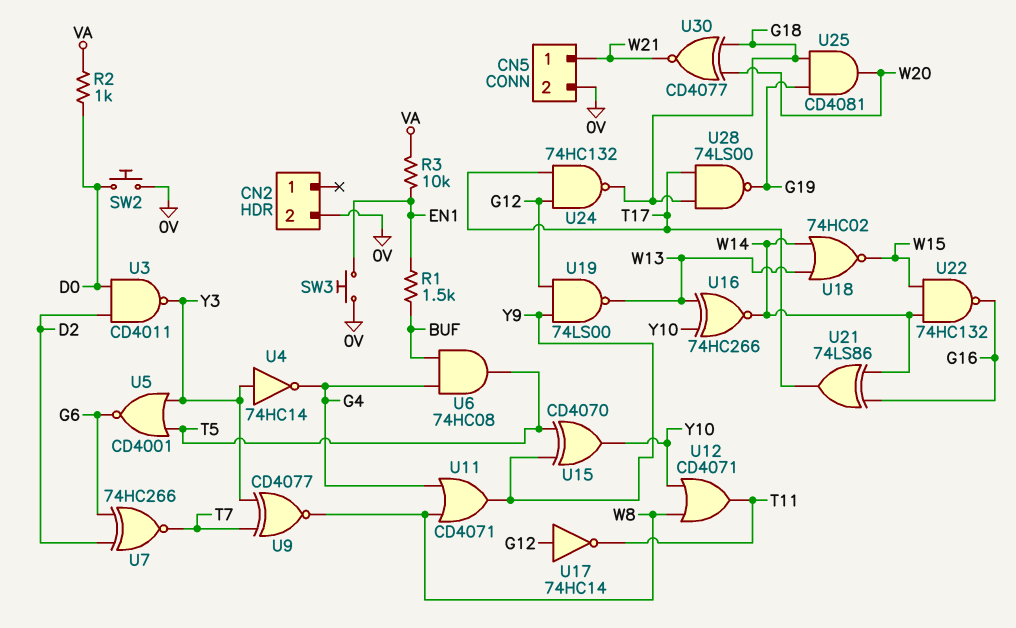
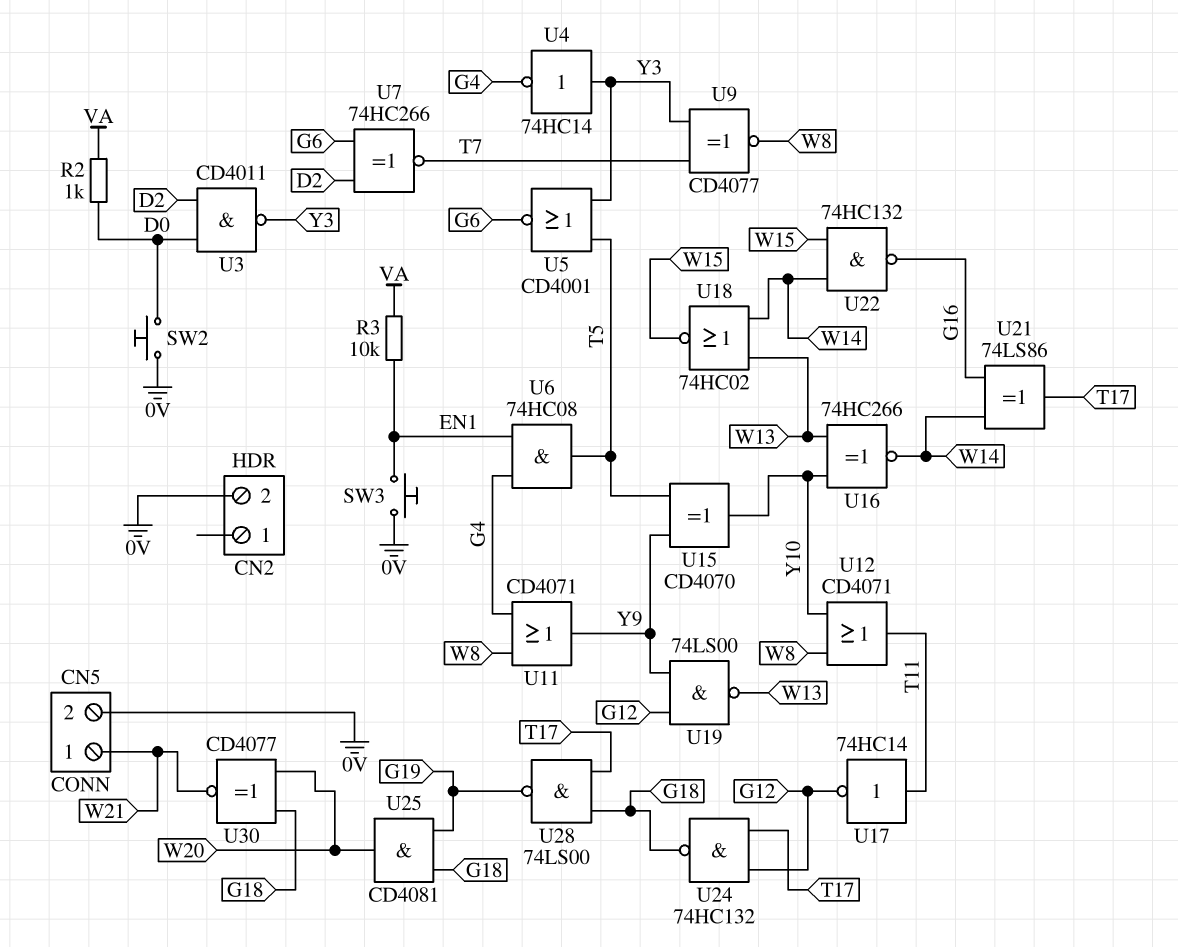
R1: 1.5k (BUF, EN1) -> none
U6: AND 74HC08 (in BUF, in G4, out T5) -> AND 74HC08 (in EN1, in G4, out T5)
U17: NOT 74HC14 (in G12, out T11) -> NOT 74HC14 (in T11, out G12)

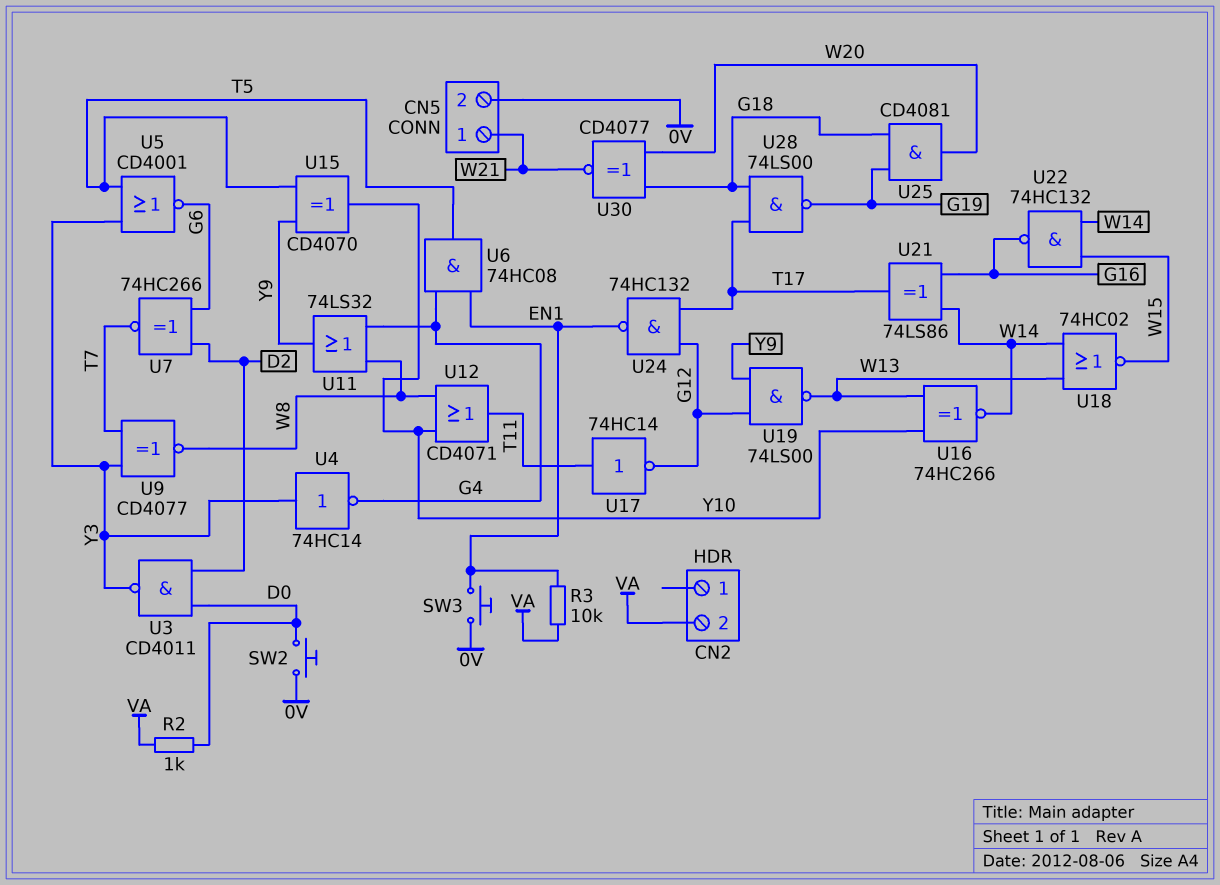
CN2 pin 2: 0V -> VA
U11: OR CD4071 (in G4, in W8, out Y9) -> OR 74LS32 (in G4, in W8, out Y9)
U24: NAND 74HC132 (in G12, in T17, out G18) -> NAND 74HC132 (in G12, in T17, out EN1)

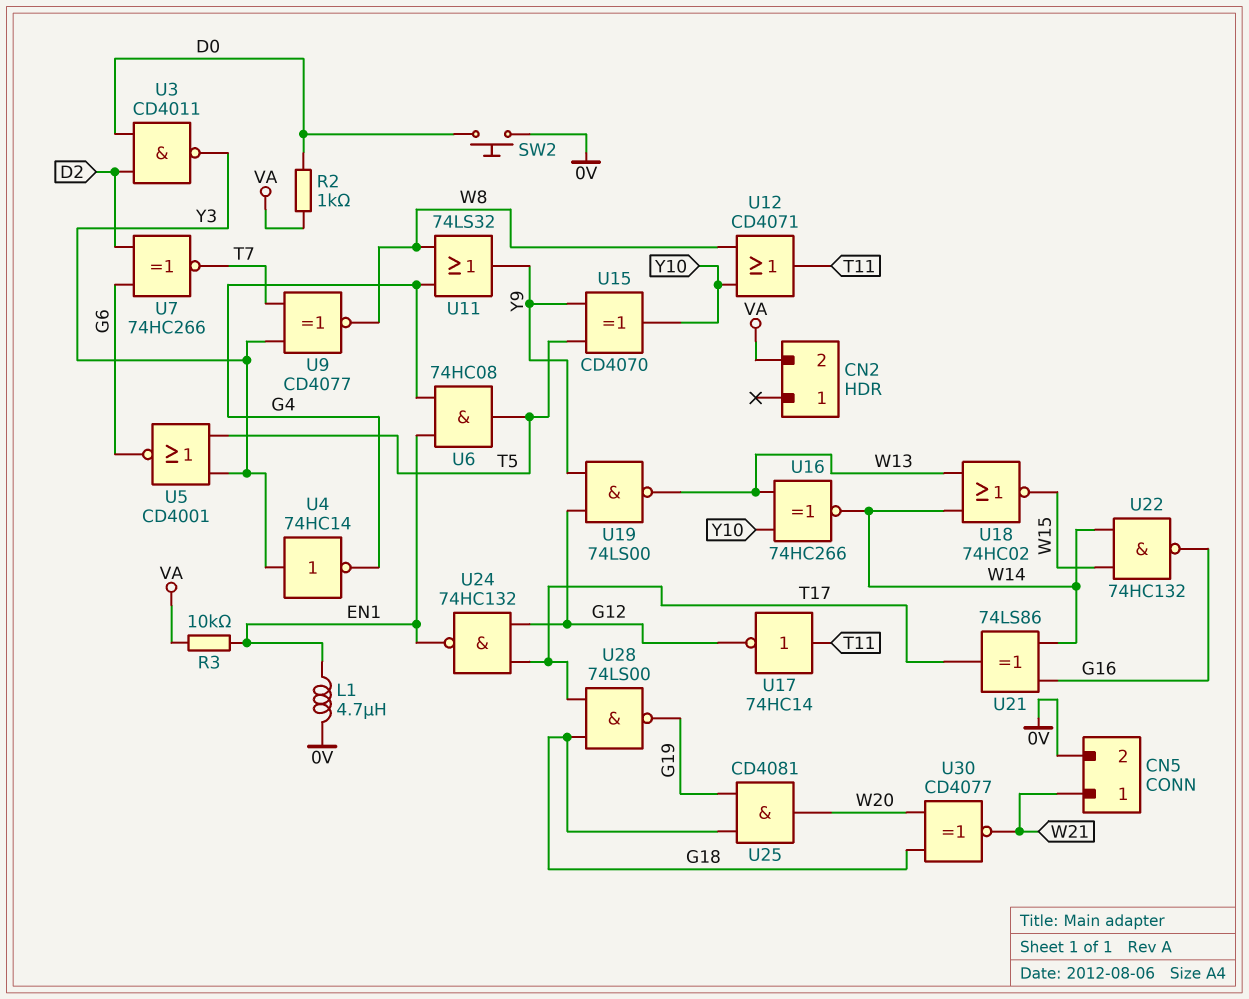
L1: none -> 4.7uH (0V, EN1)
SW3: button (0V, EN1) -> none

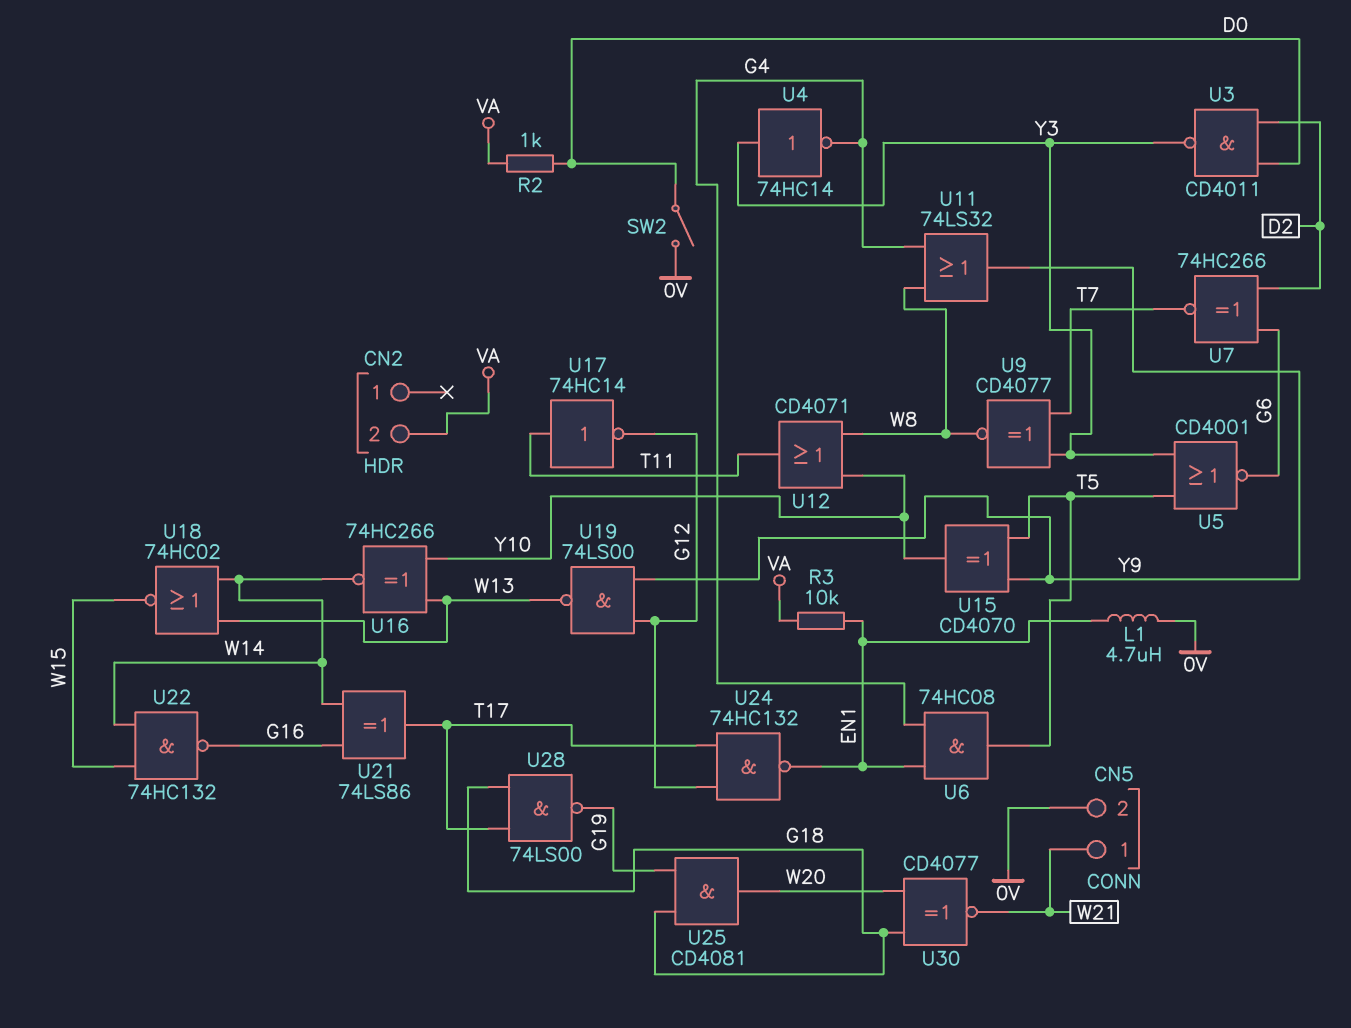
SW2: button (0V, D0) -> switch (0V, D0)

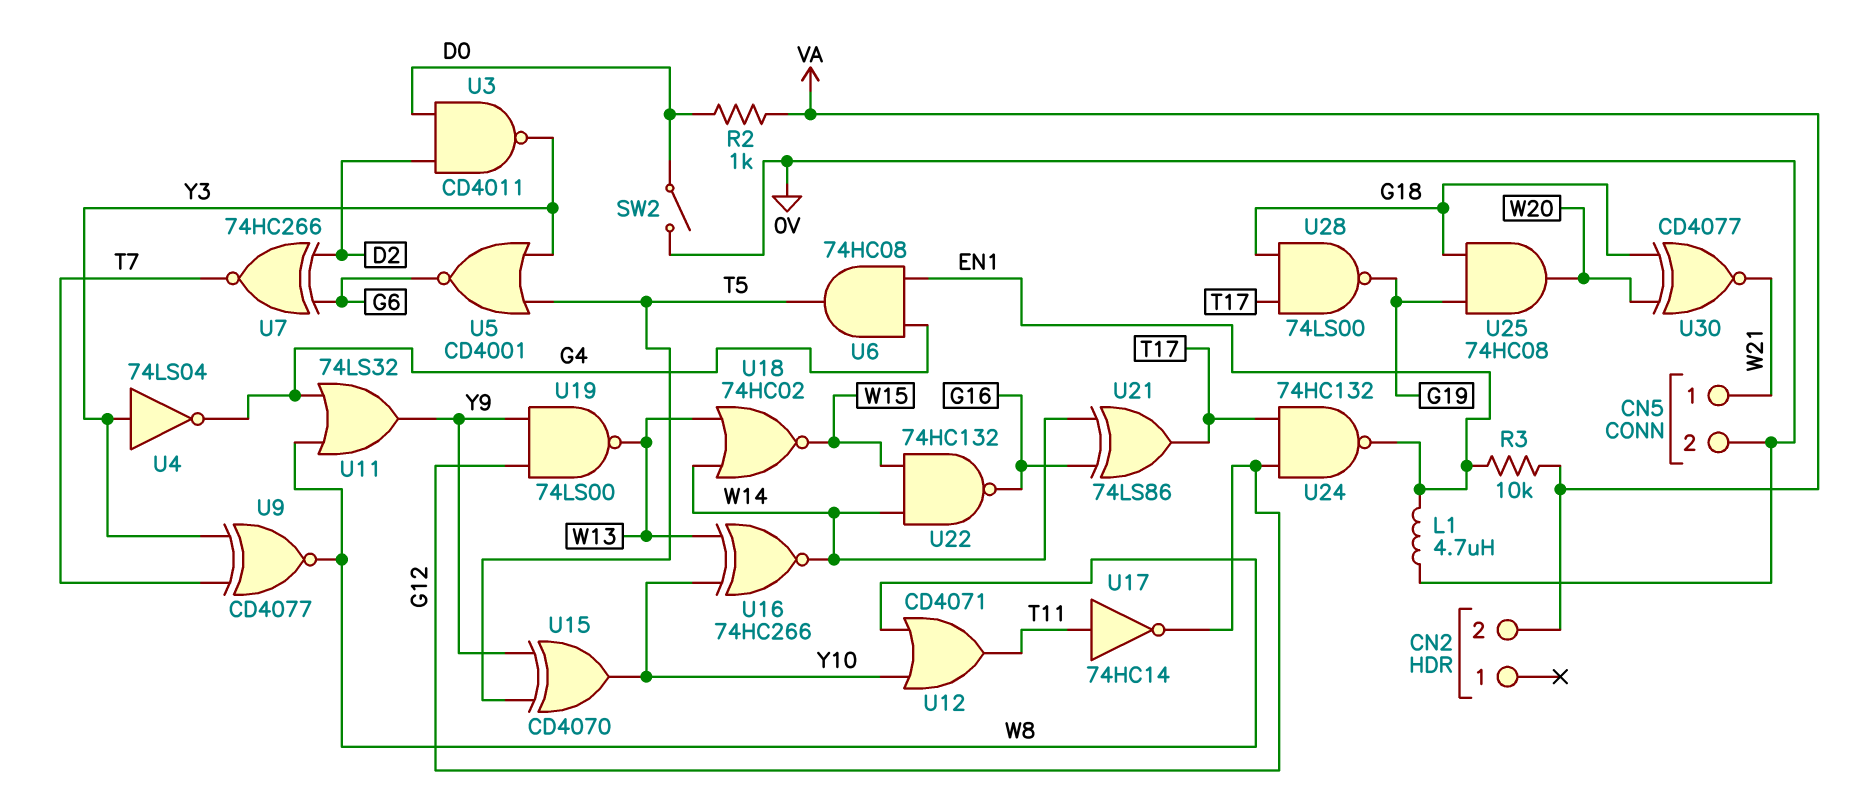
U4: NOT 74HC14 (in Y3, out G4) -> NOT 74LS04 (in Y3, out G4)
U25: AND CD4081 (in G18, in G19, out W20) -> AND 74HC08 (in G18, in G19, out W20)

